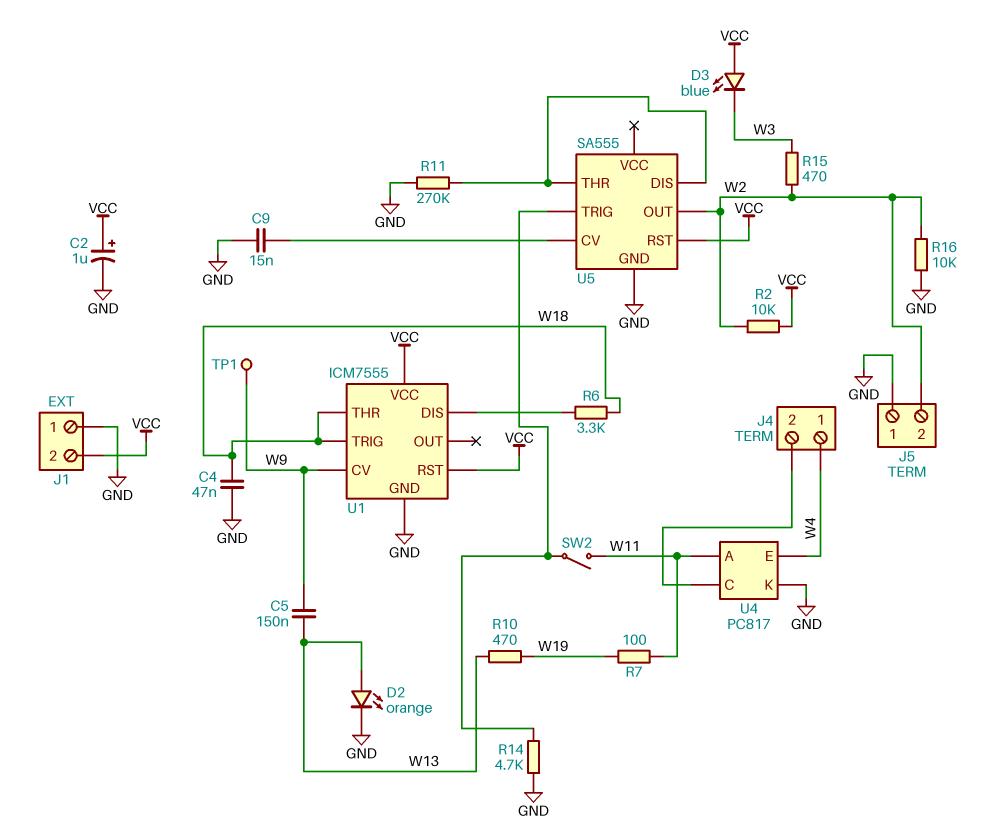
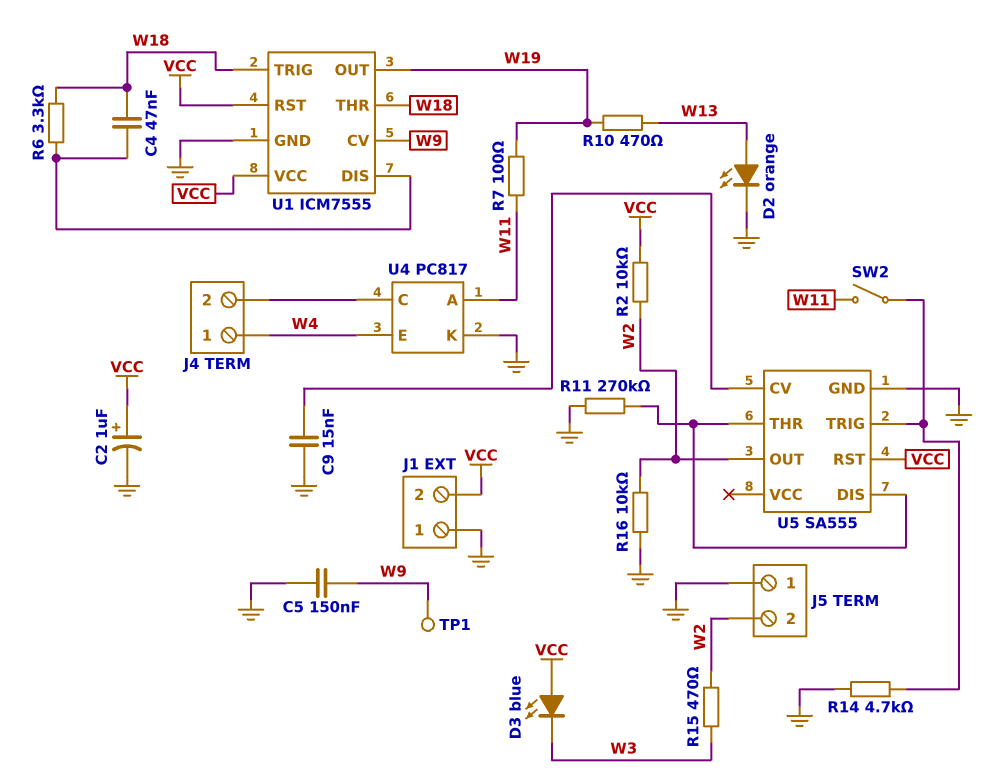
C4: 47nF (GND, W18) -> 47nF (U1/DIS, W18)
C5: 150nF (W9, W13) -> 150nF (GND, W9)
U1 pin OUT: none -> W19

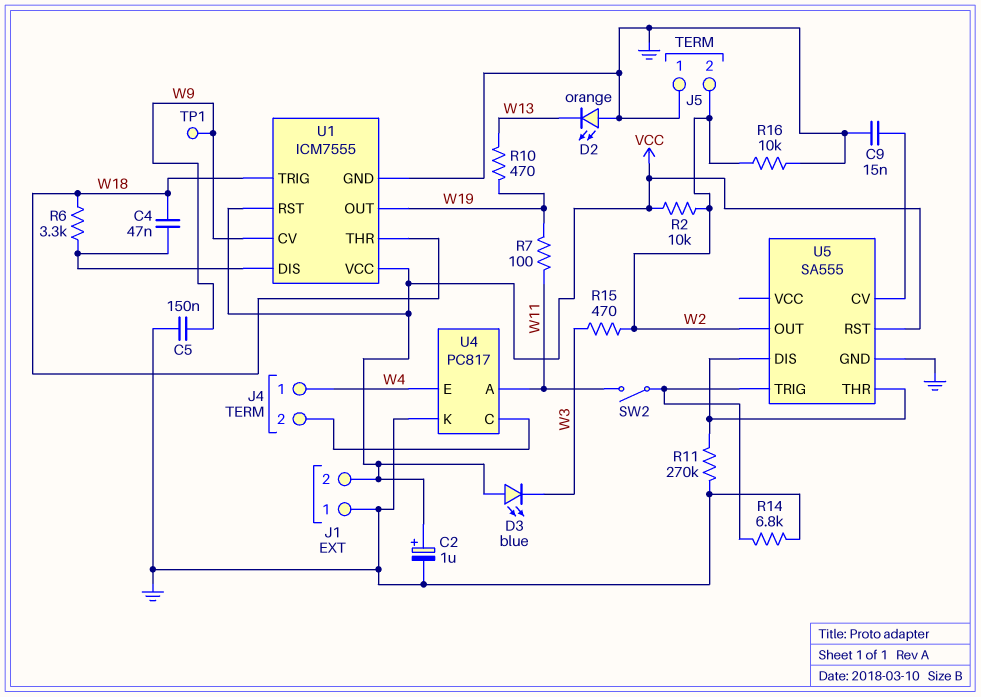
D2: LED orange (A W13, K GND) -> LED orange (A GND, K W13)
R14: 4.7k (GND, U5/TRIG) -> 6.8k (GND, U5/TRIG)

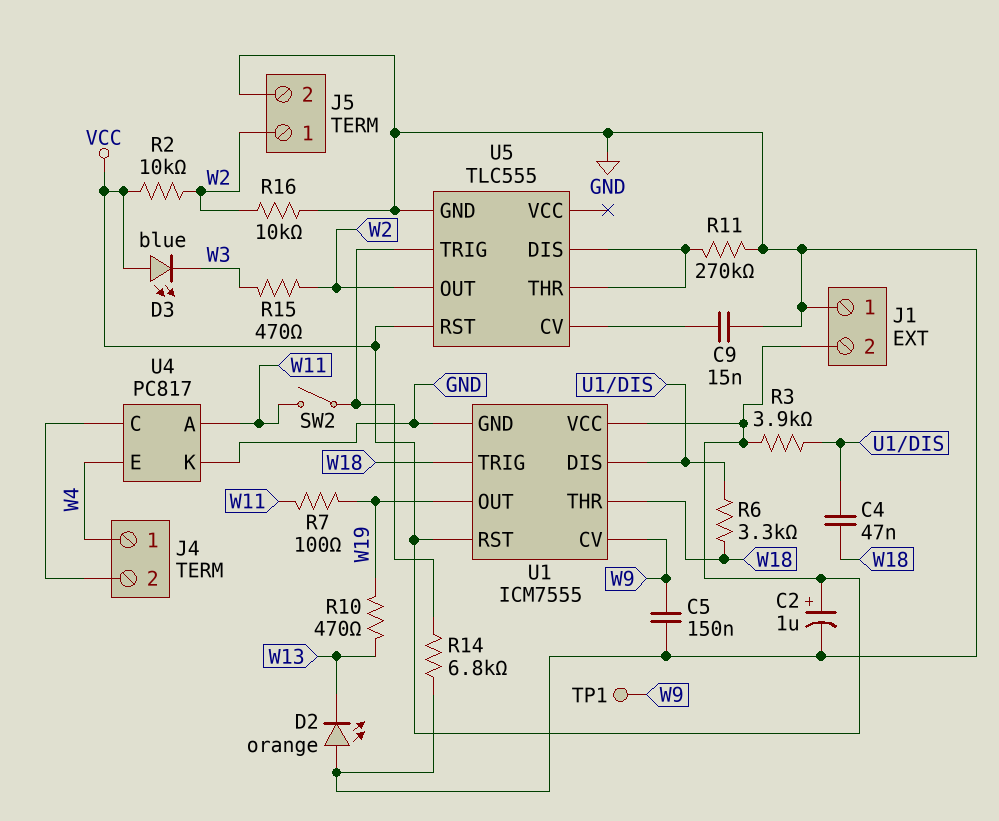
J5 pin 1: GND -> W2
J5 pin 2: W2 -> GND
R3: none -> 3.9k (U1/DIS, VCC)
U5: SA555 -> TLC555

